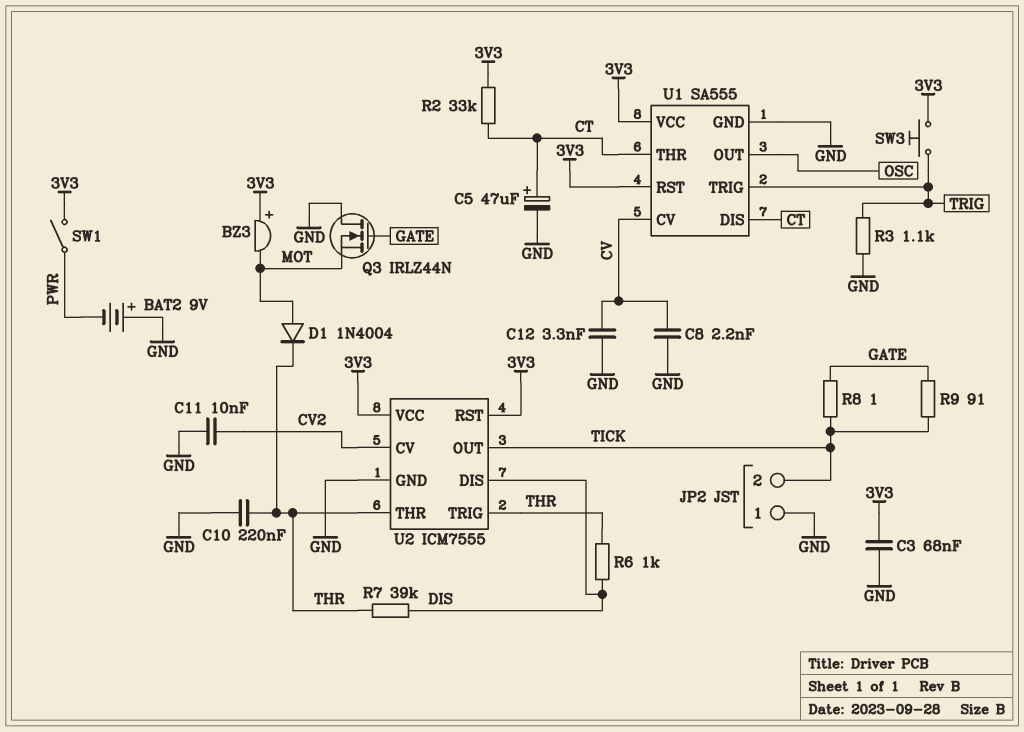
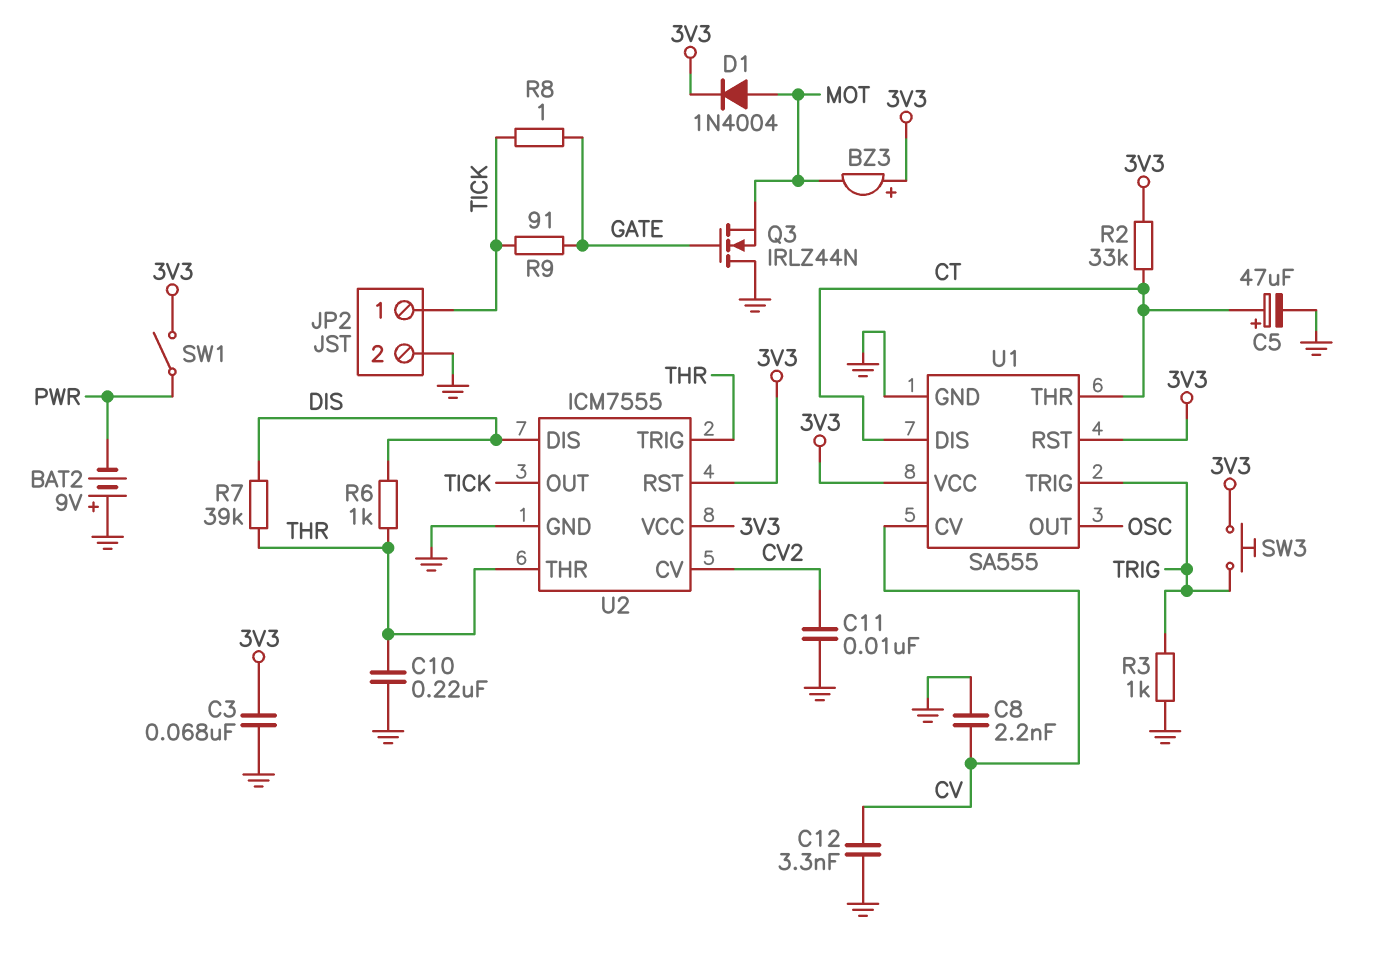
D1: diode 1N4004 (A MOT, K THR) -> diode 1N4004 (A MOT, K 3V3)
JP2 pin 1: GND -> TICK
JP2 pin 2: TICK -> GND
R3: 1.1k (GND, TRIG) -> 1k (GND, TRIG)

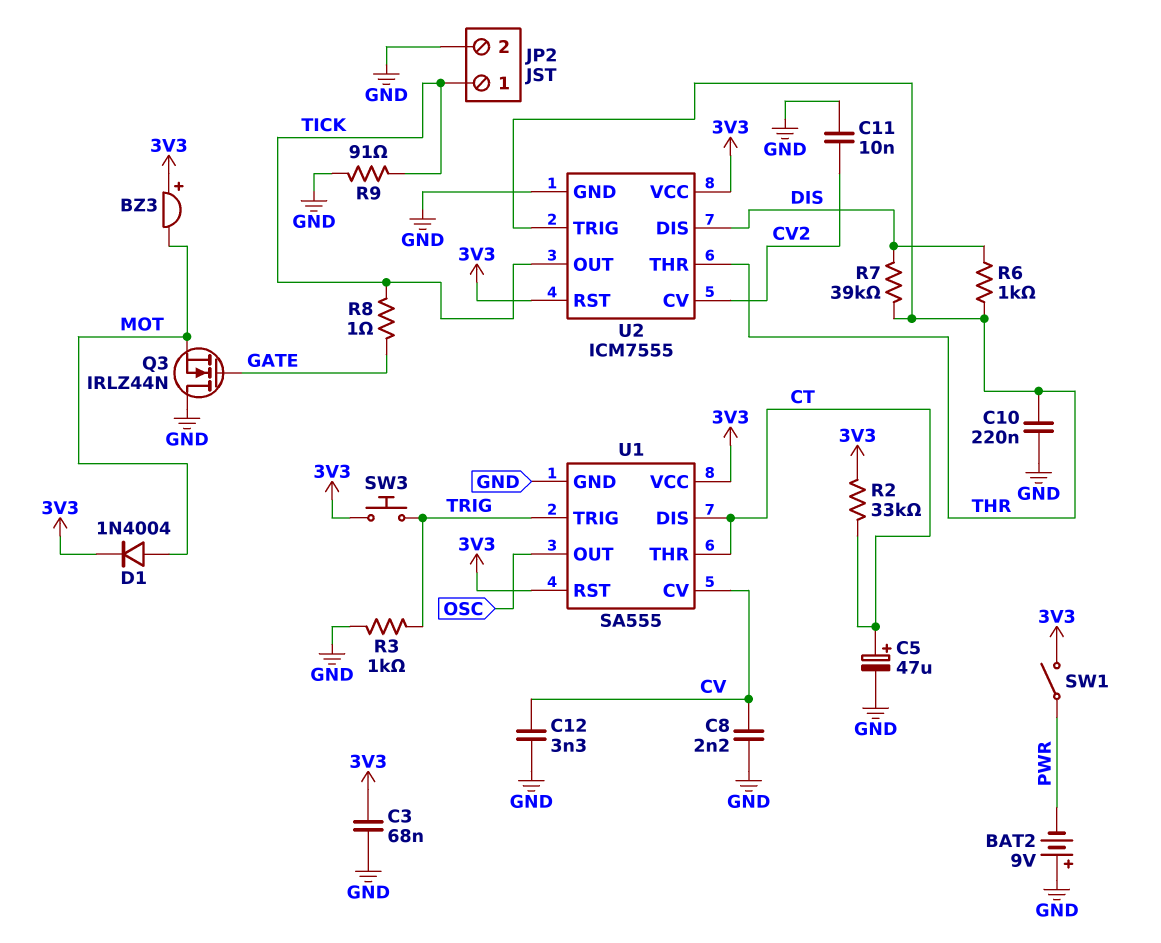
R9: 91 (GATE, TICK) -> 91 (GND, TICK)

